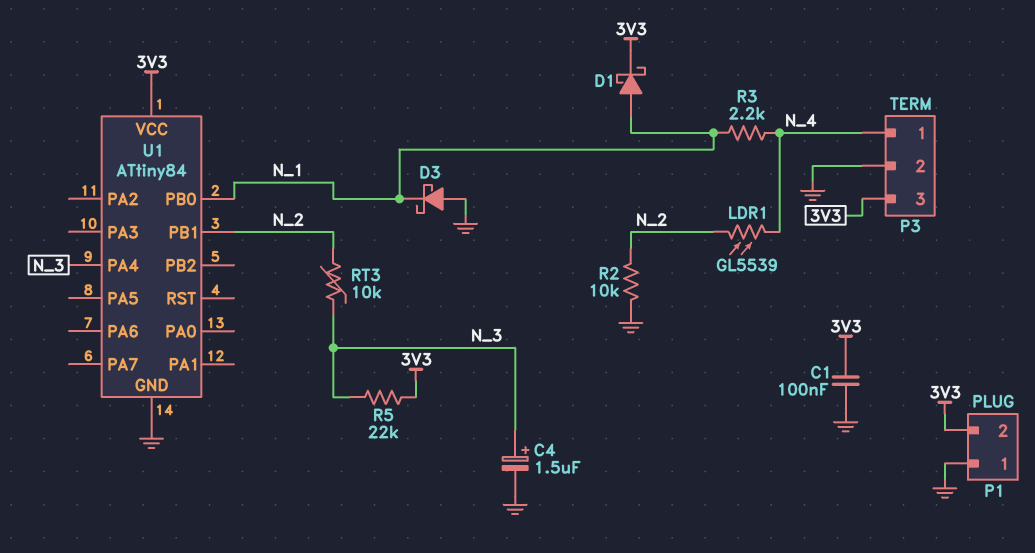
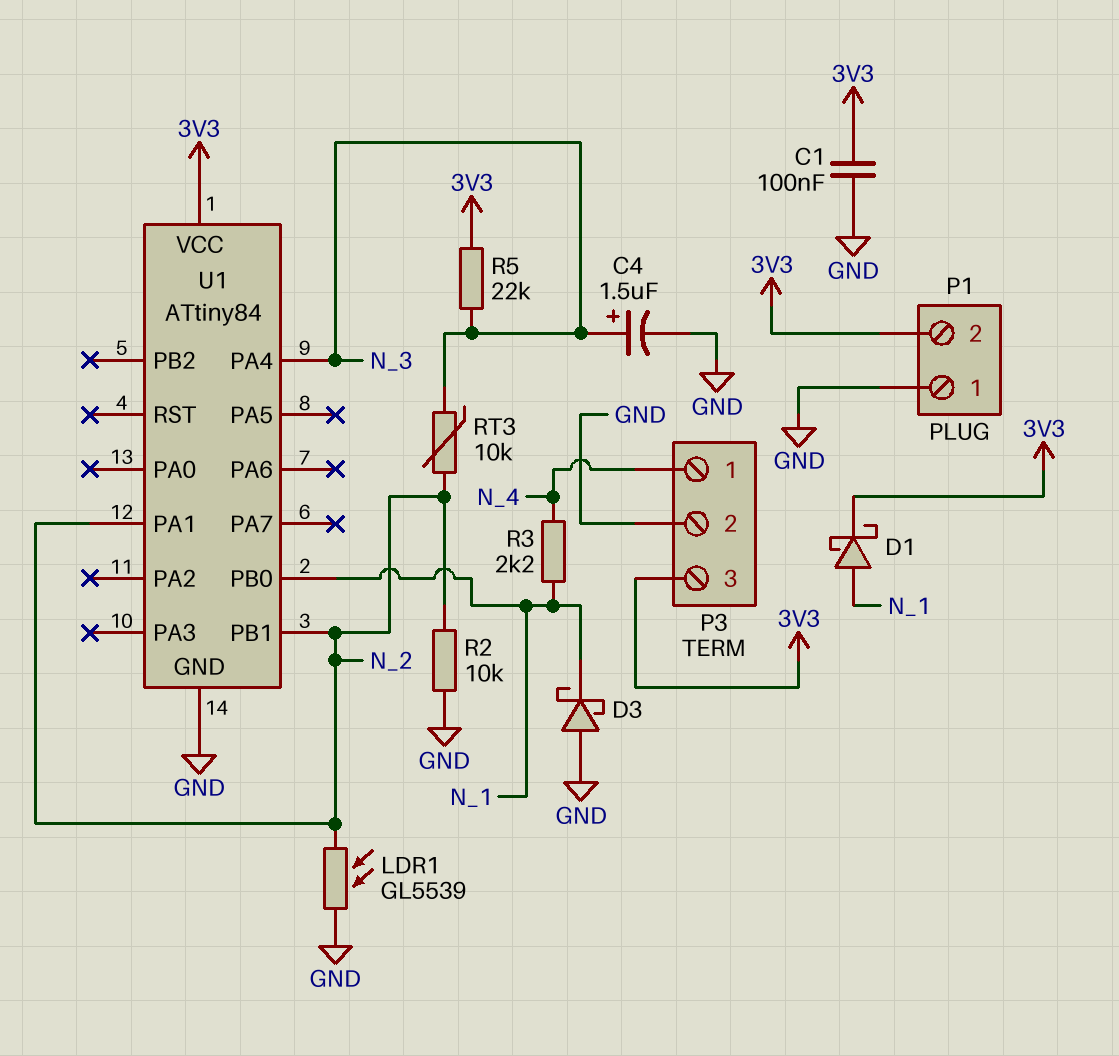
LDR1: GL5539 (N_2, N_4) -> GL5539 (GND, N_2)
U1 pin PA1: none -> N_2

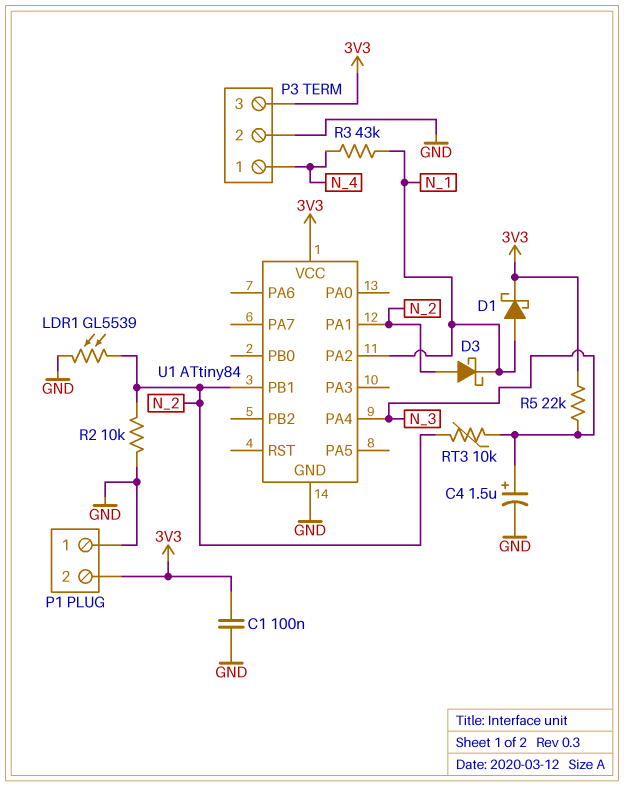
D3: schottky (A GND, K N_1) -> schottky (A N_2, K N_1)
R3: 2.2k (N_1, N_4) -> 43k (N_1, N_4)
U1 pin PA2: none -> N_1
U1 pin PB0: N_1 -> none

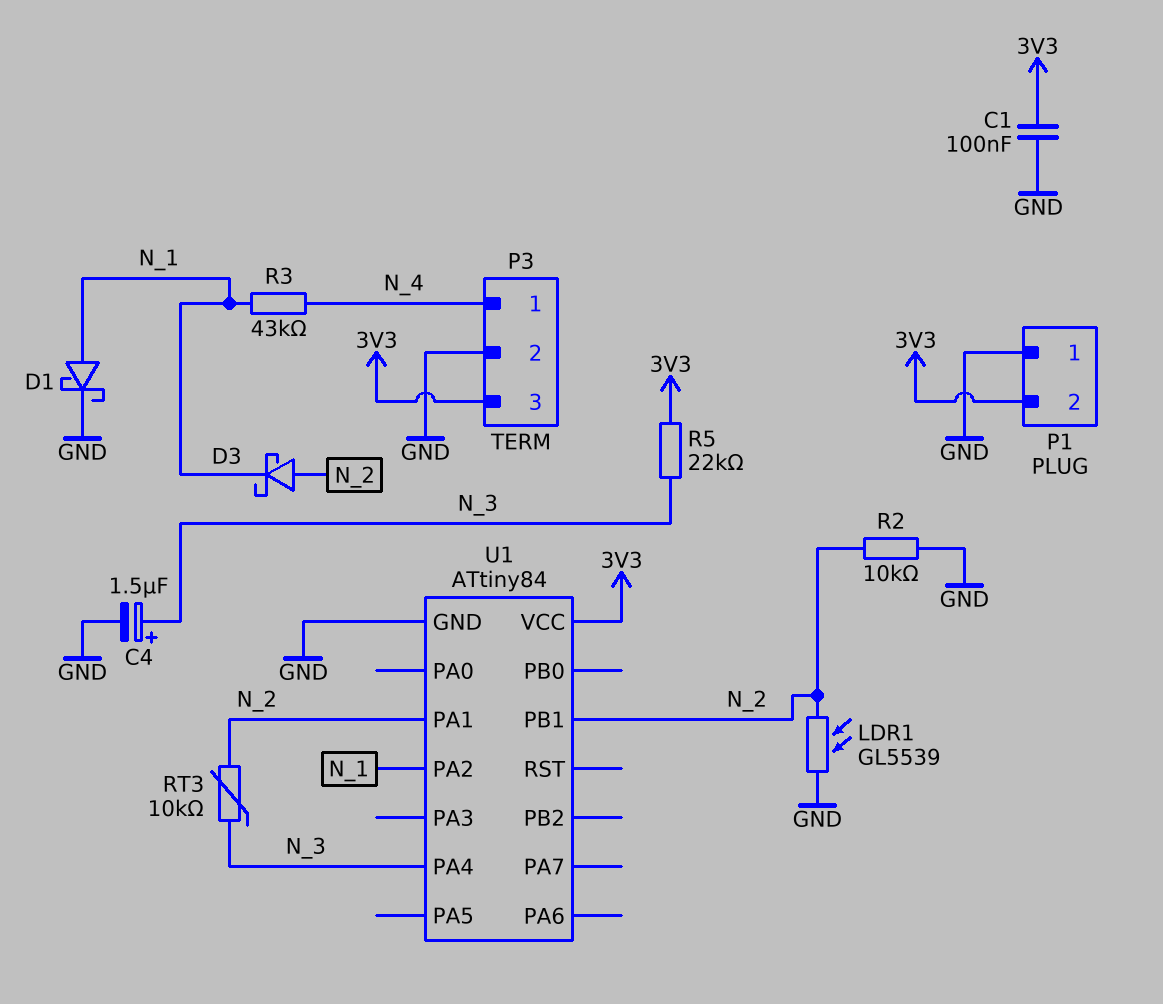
D1: schottky (A N_1, K 3V3) -> schottky (A N_1, K GND)

